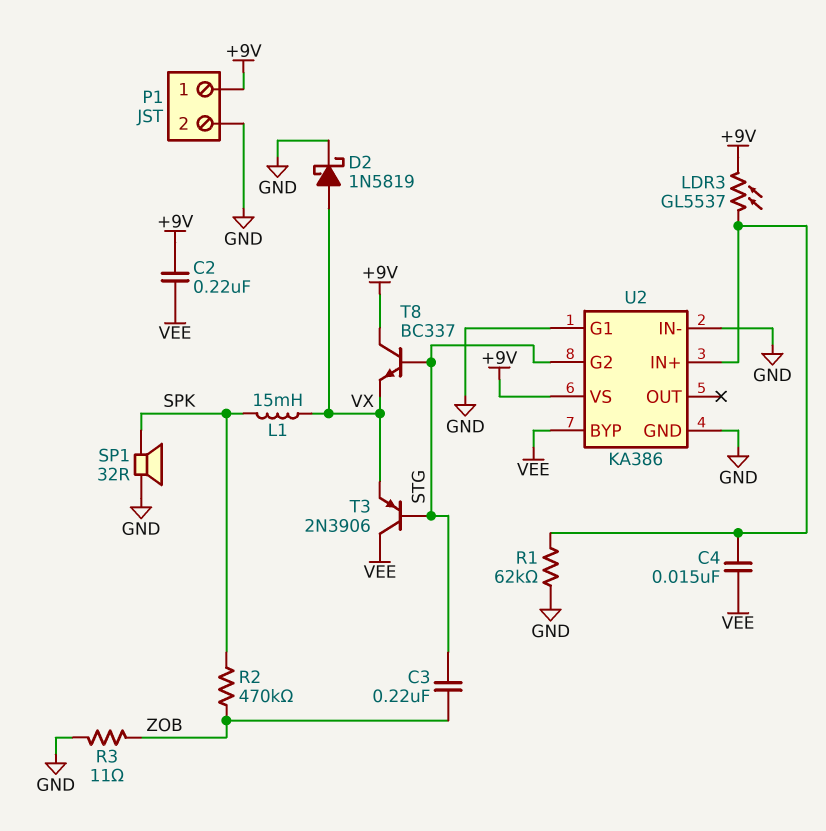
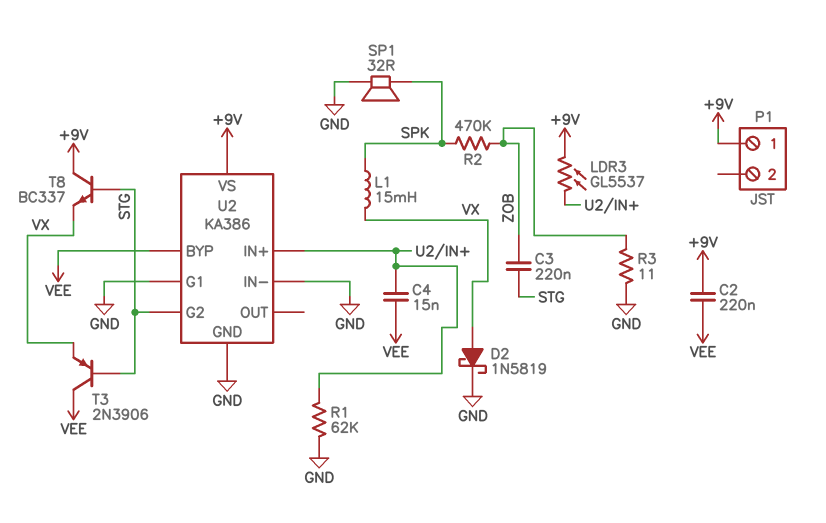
P1 pin 2: GND -> none

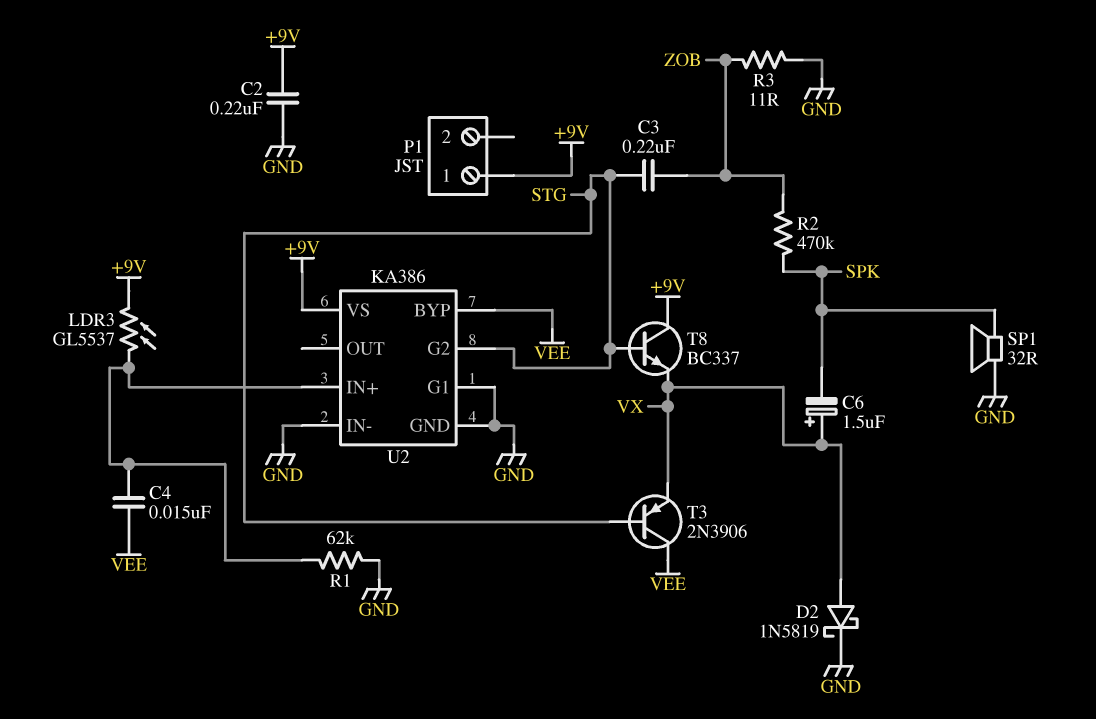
C2: 220nF (+9V, VEE) -> 220nF (+9V, GND)
C6: none -> 1.5uF (plus VX, minus SPK)
L1: 15mH (SPK, VX) -> none

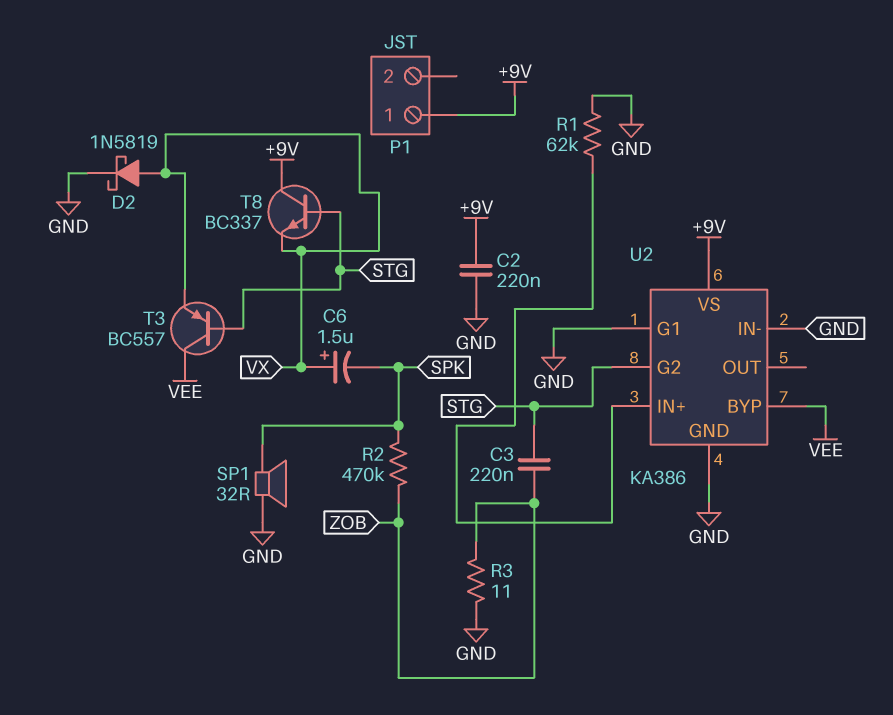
C4: 15nF (U2/IN+, VEE) -> none
LDR3: GL5537 (+9V, U2/IN+) -> none
T3: PNP 2N3906 (B STG, C VEE, E VX) -> PNP BC557 (B STG, C VEE, E VX)

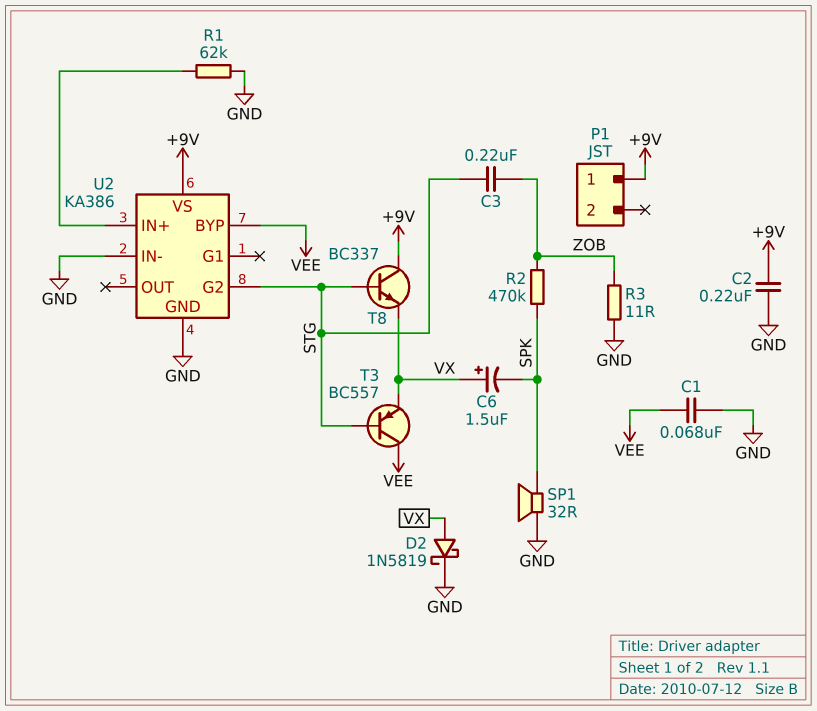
C1: none -> 68nF (GND, VEE)
U2 pin G1: GND -> none

